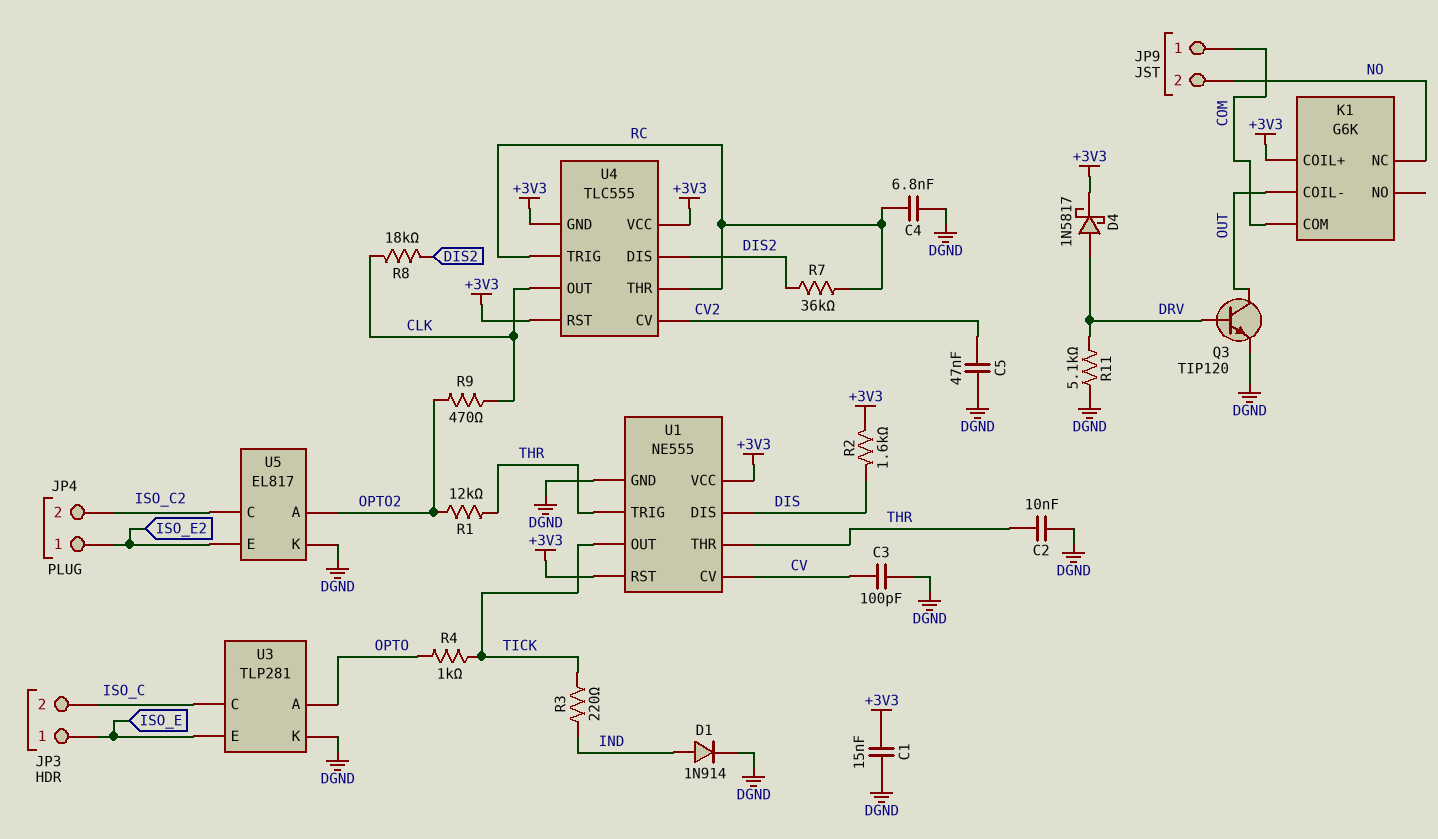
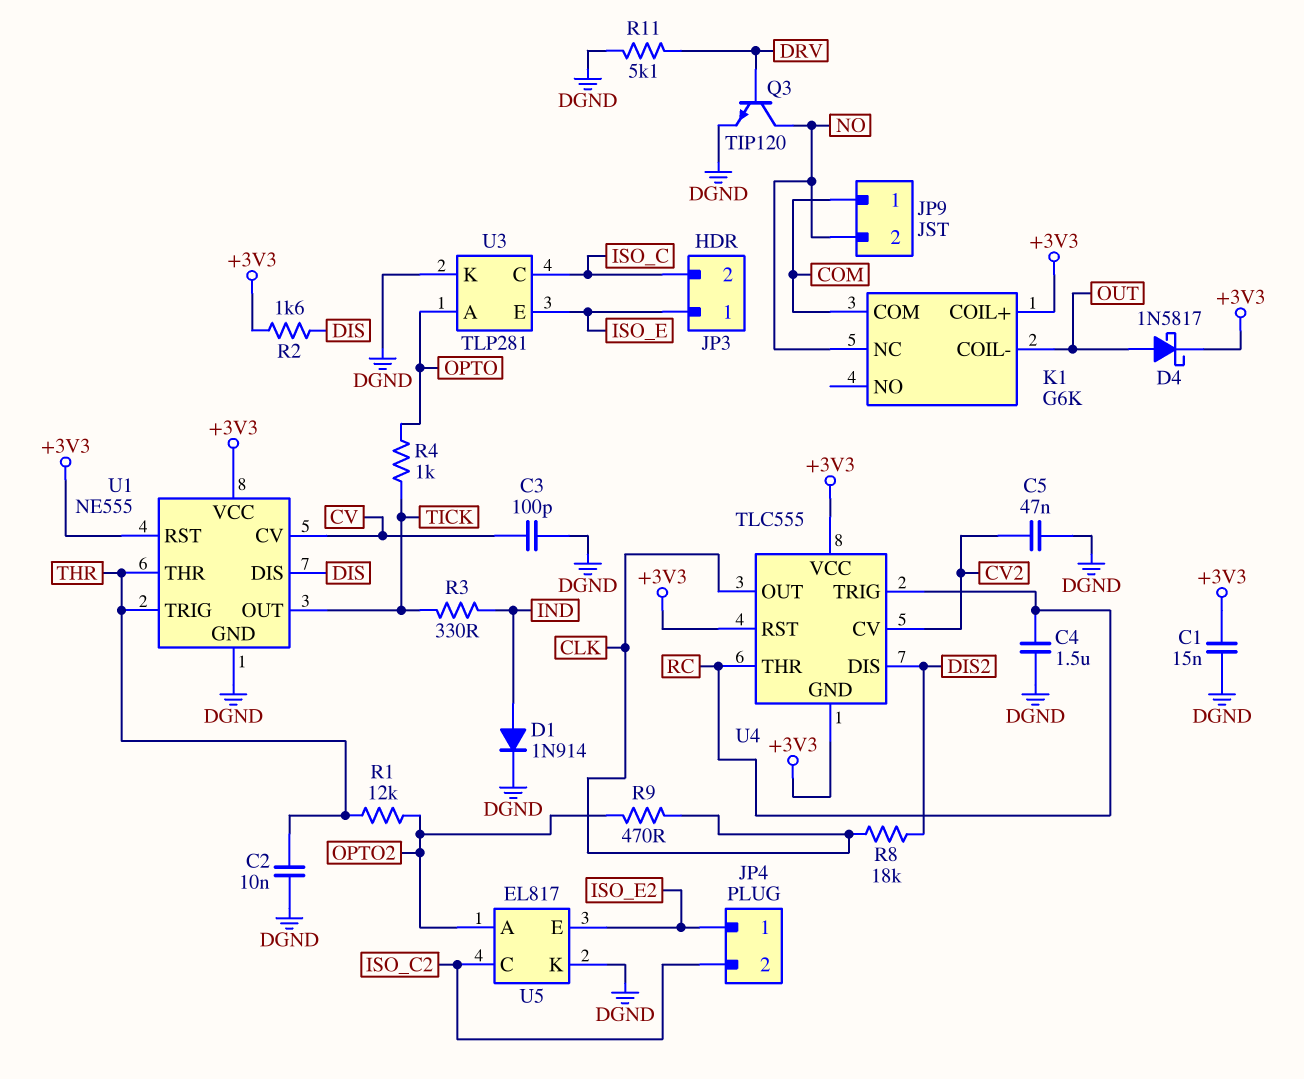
C4: 6.8nF (DGND, RC) -> 1.5uF (DGND, RC)
D4: schottky 1N5817 (A DRV, K +3V3) -> schottky 1N5817 (A OUT, K +3V3)
Q3: NPN TIP120 (B DRV, C OUT, E DGND) -> NPN TIP120 (B DRV, C NO, E DGND)
R3: 220 (IND, TICK) -> 330 (IND, TICK)
R7: 36k (DIS2, RC) -> none

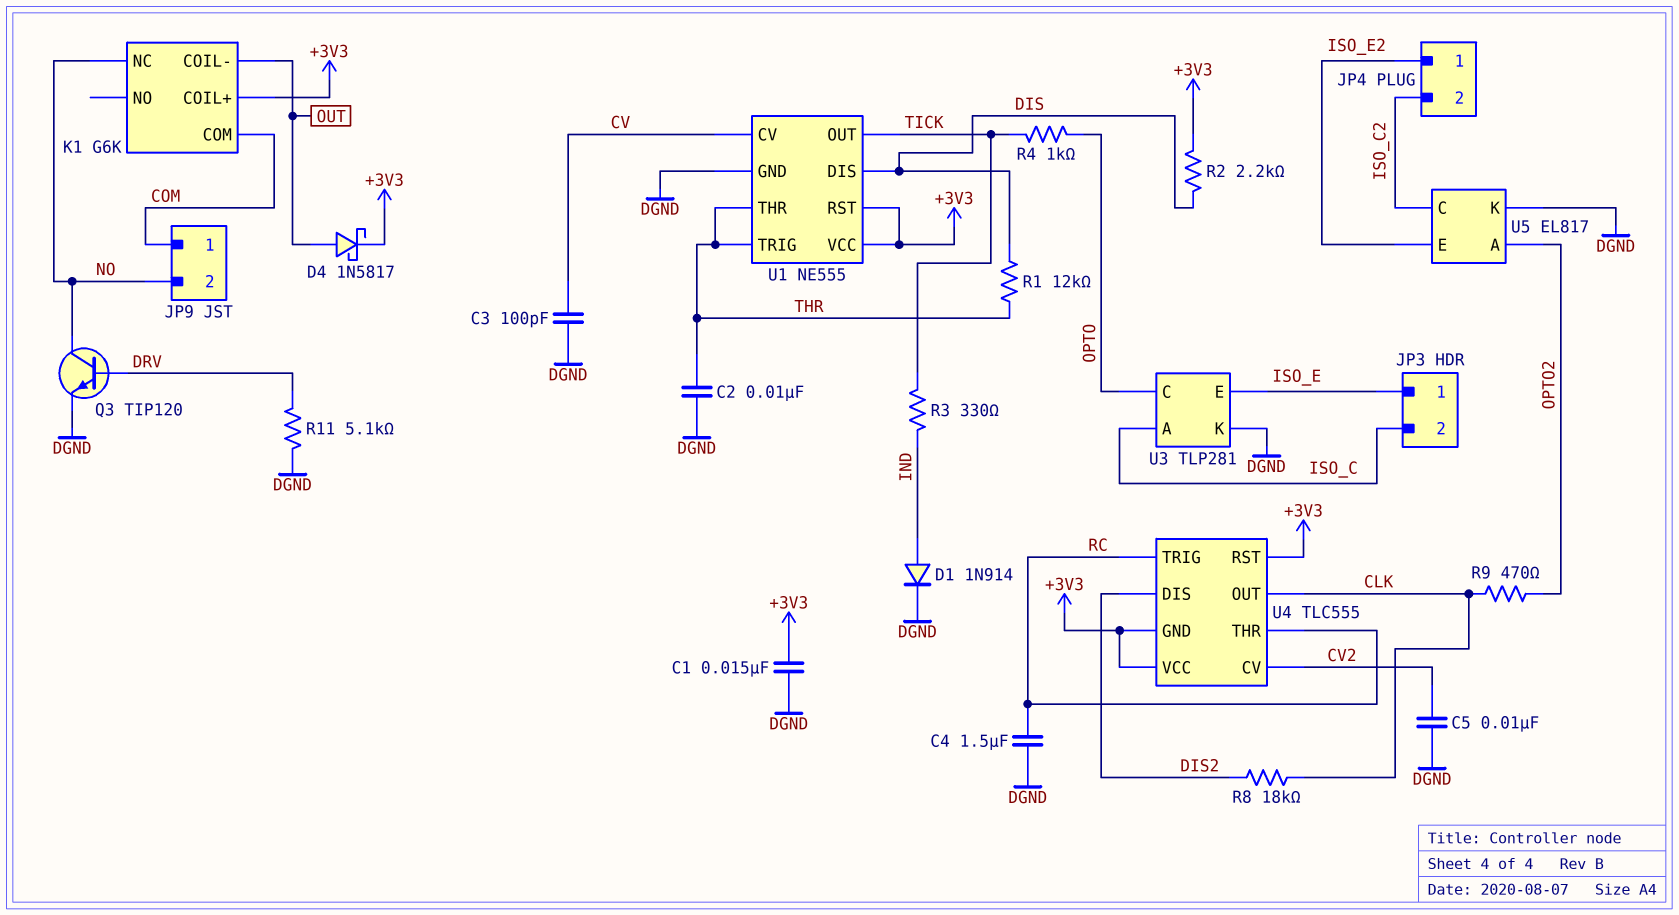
C5: 47nF (CV2, DGND) -> 10nF (CV2, DGND)
R1: 12k (OPTO2, THR) -> 12k (DIS, THR)
R2: 1.6k (+3V3, DIS) -> 2.2k (+3V3, DIS)
U3 pin A: OPTO -> ISO_C
U3 pin C: ISO_C -> OPTO

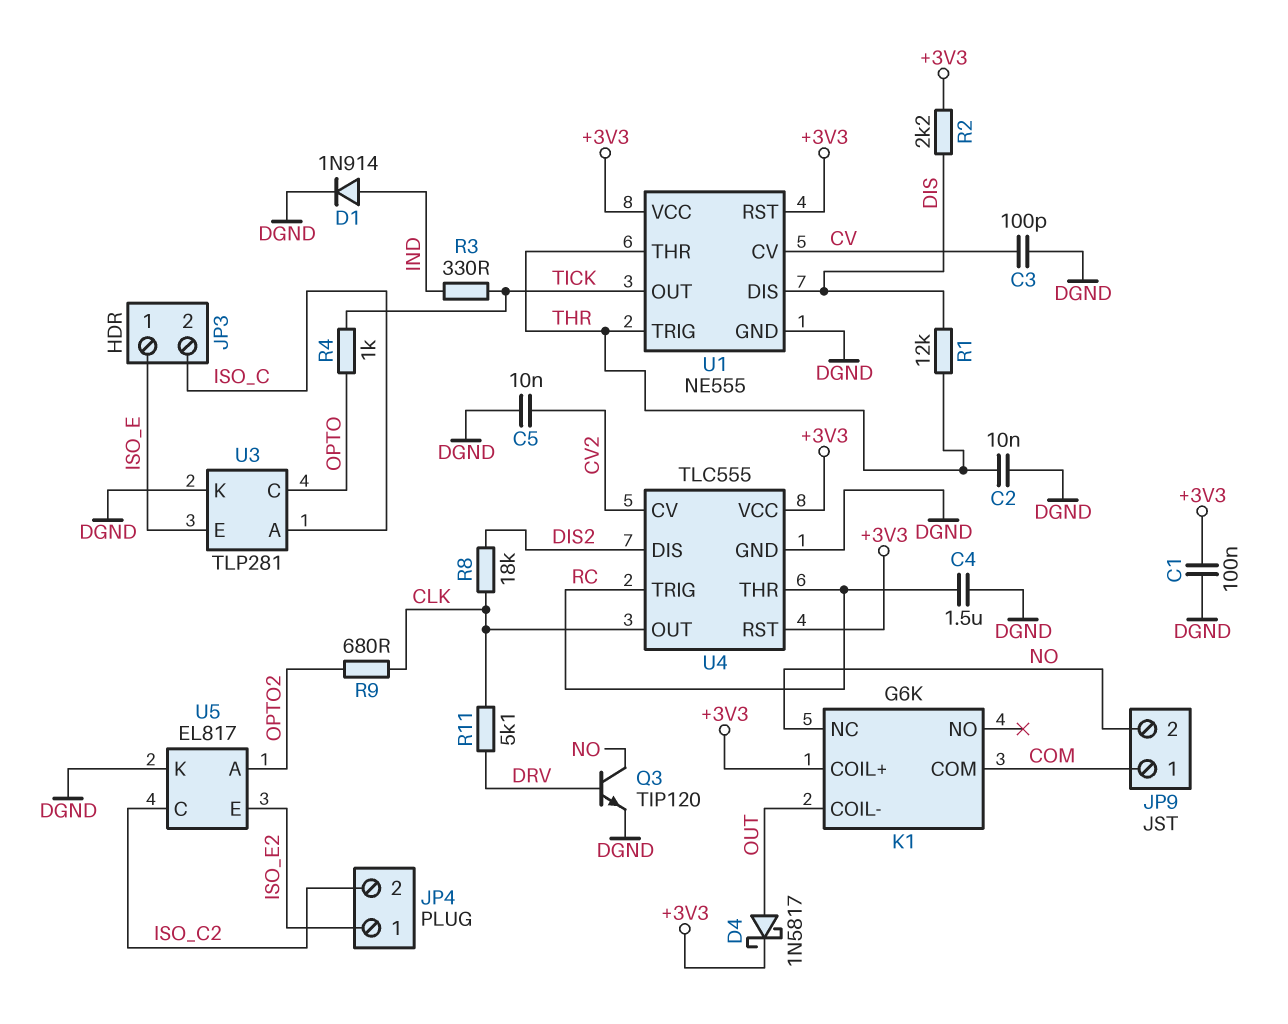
C1: 15nF (+3V3, DGND) -> 100nF (+3V3, DGND)
R9: 470 (CLK, OPTO2) -> 680 (CLK, OPTO2)
R11: 5.1k (DGND, DRV) -> 5.1k (CLK, DRV)
U4 pin GND: +3V3 -> DGND

